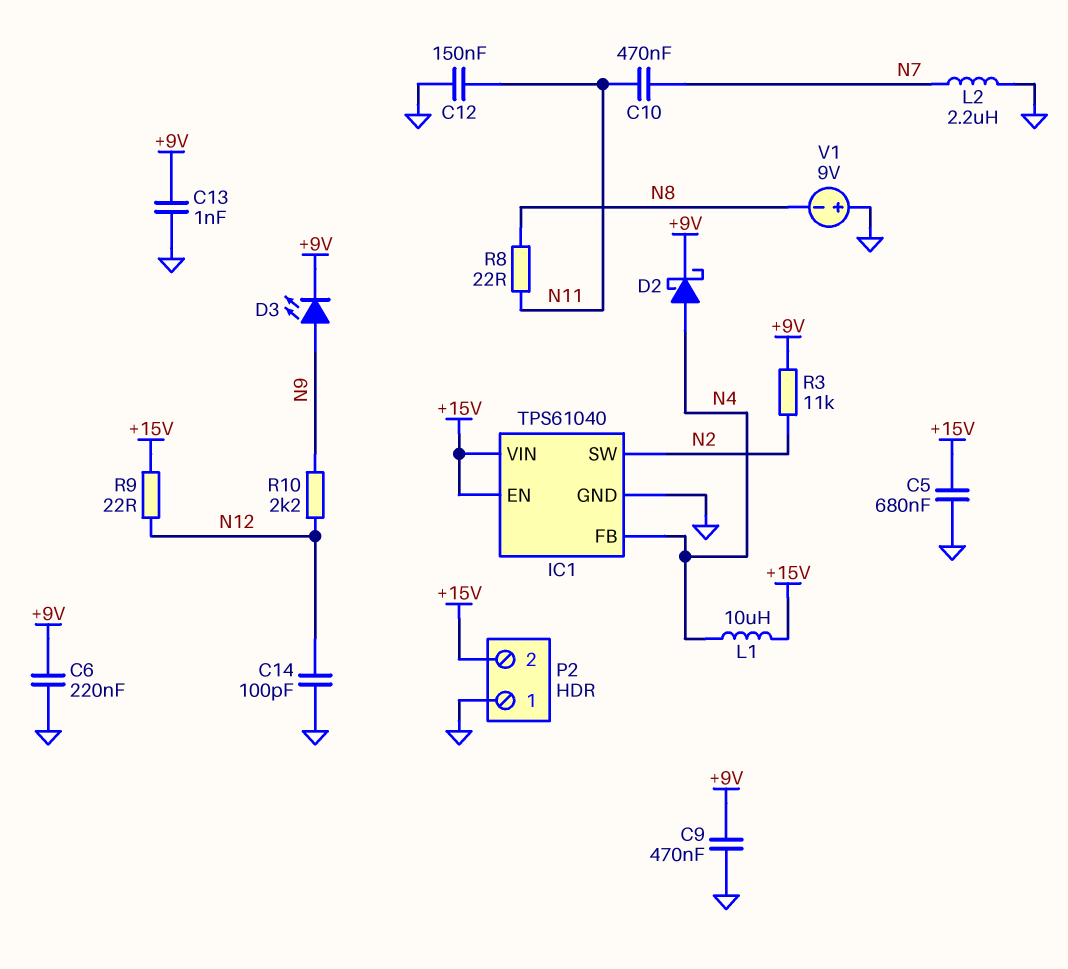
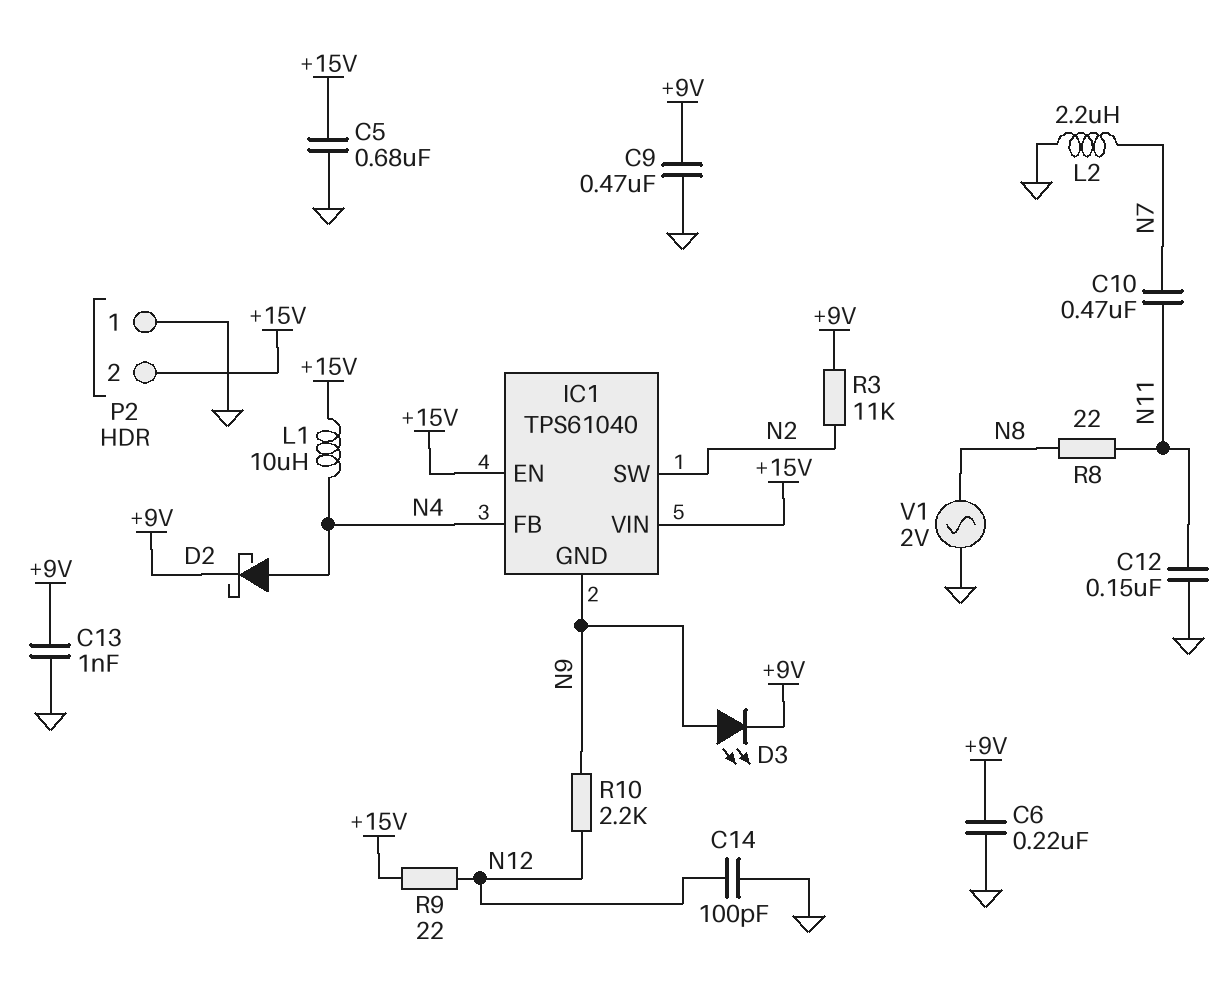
IC1 pin GND: GND -> N9
V1: 9V (plus GND, minus N8) -> AC 2V (GND, N8)

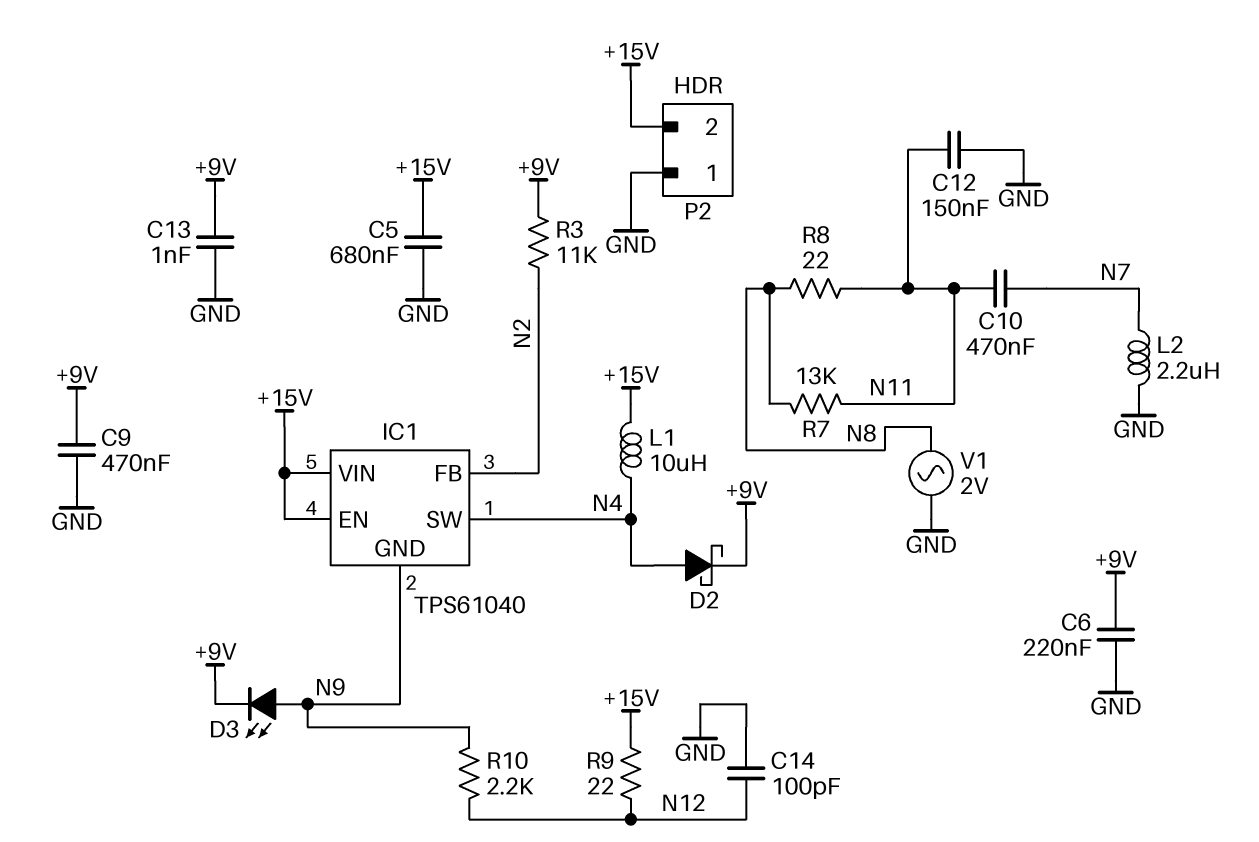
IC1 pin FB: N4 -> N2
IC1 pin SW: N2 -> N4
R7: none -> 13k (N8, N11)

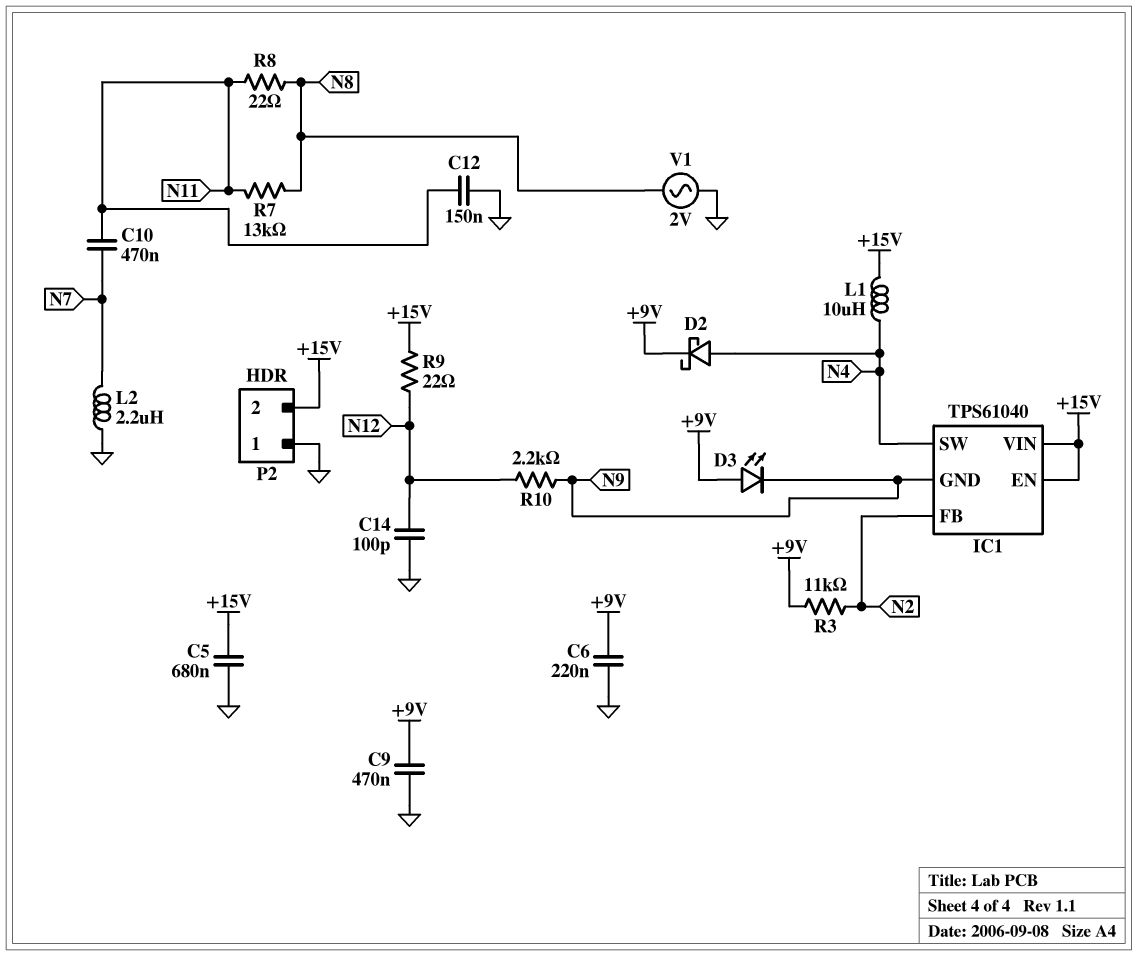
C13: 1nF (+9V, GND) -> none
D3: LED (A N9, K +9V) -> LED (A +9V, K N9)

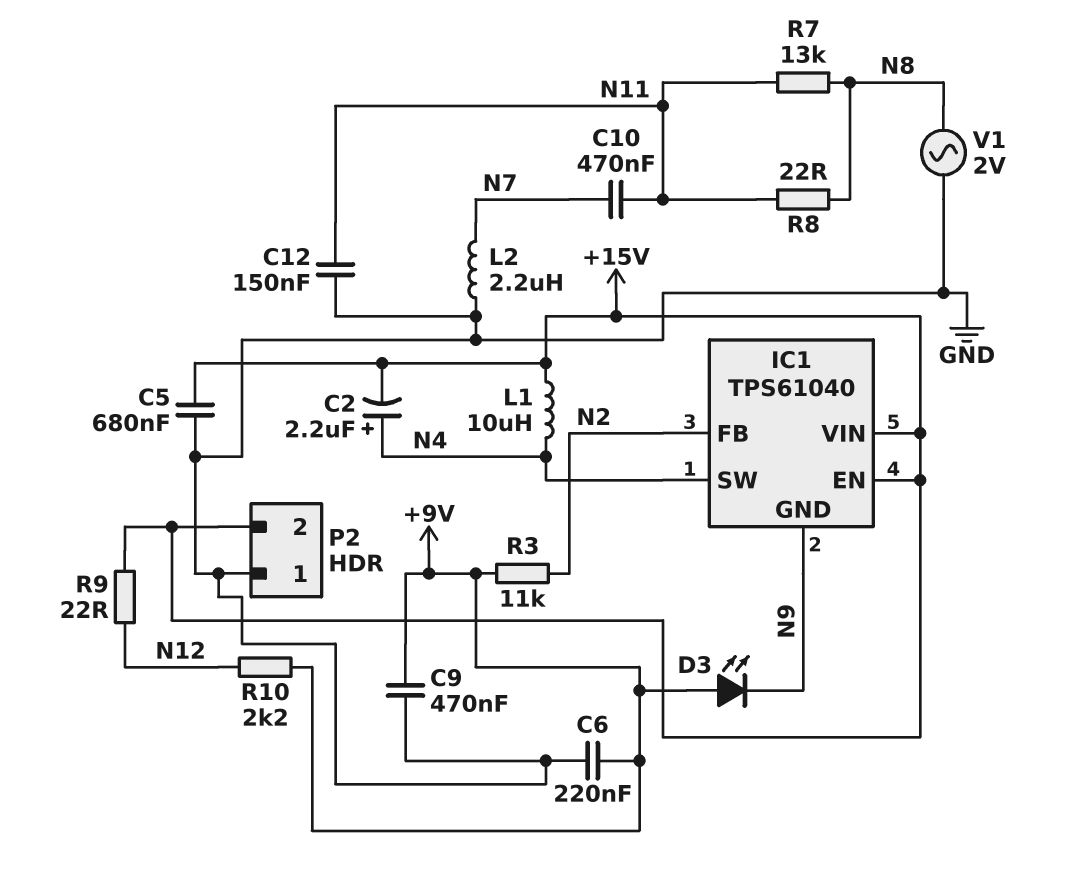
C2: none -> 2.2uF (plus N4, minus +15V)
C14: 100pF (GND, N12) -> none
D2: schottky (A N4, K +9V) -> none
R10: 2.2k (N9, N12) -> 2.2k (+9V, N12)

